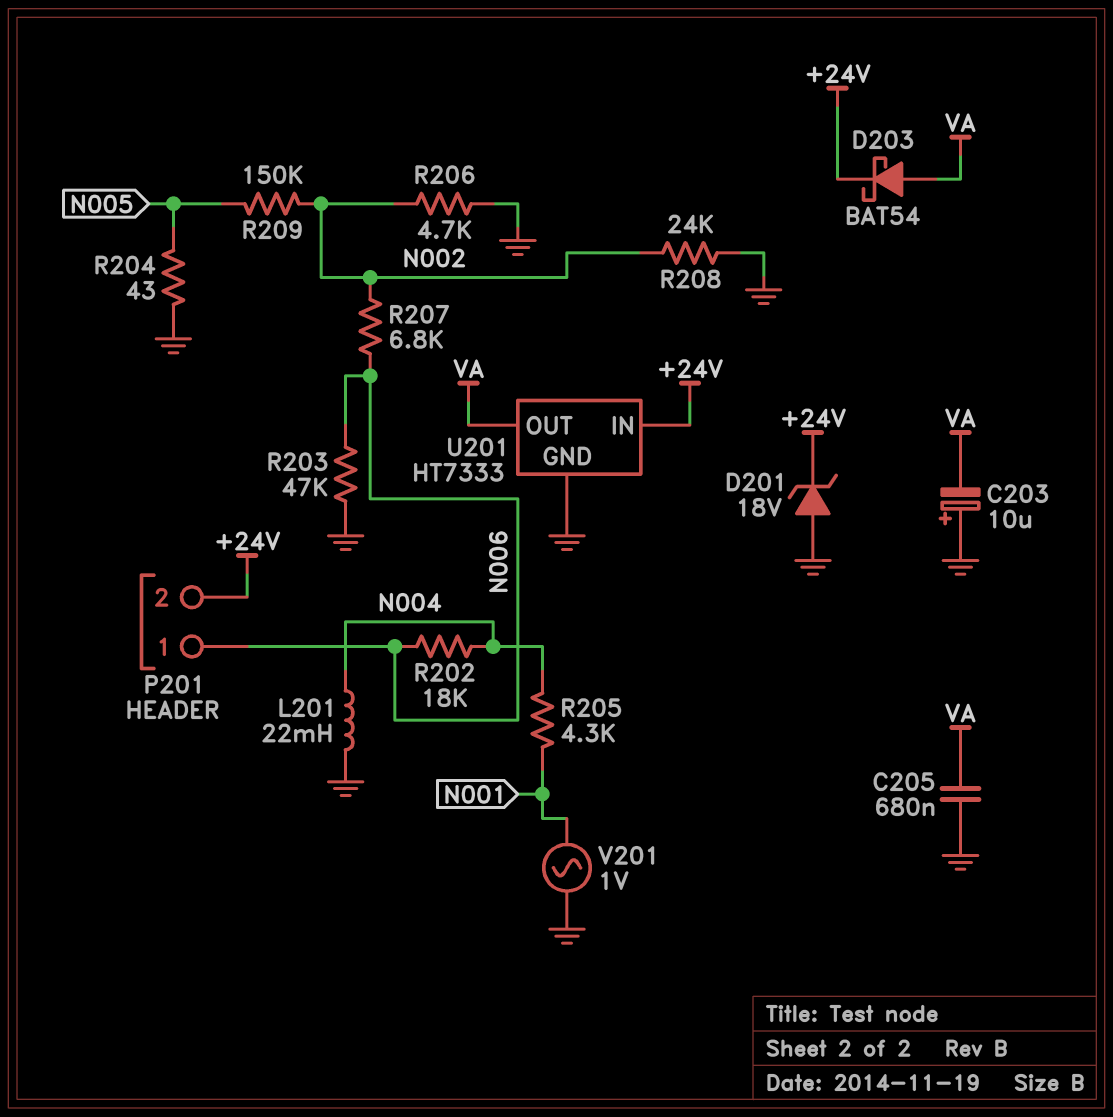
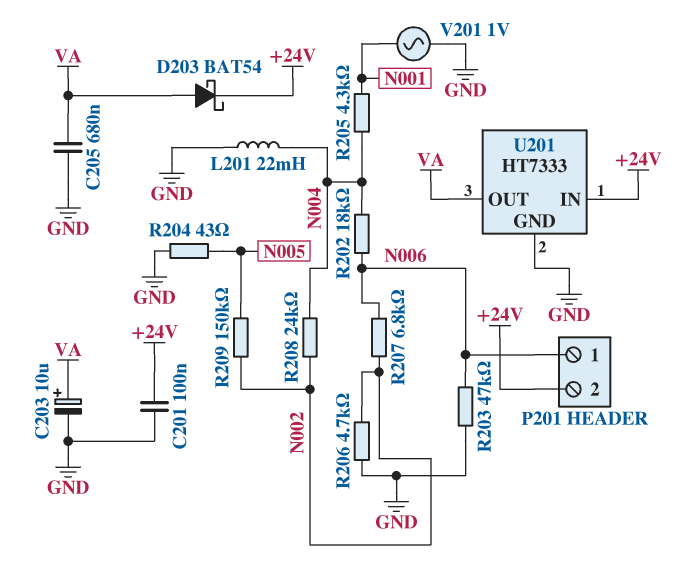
C201: none -> 100nF (+24V, GND)
C203: 10uF (plus GND, minus VA) -> 10uF (plus VA, minus GND)
D201: zener 18V (A GND, K +24V) -> none
R208: 24k (GND, N002) -> 24k (N002, N004)

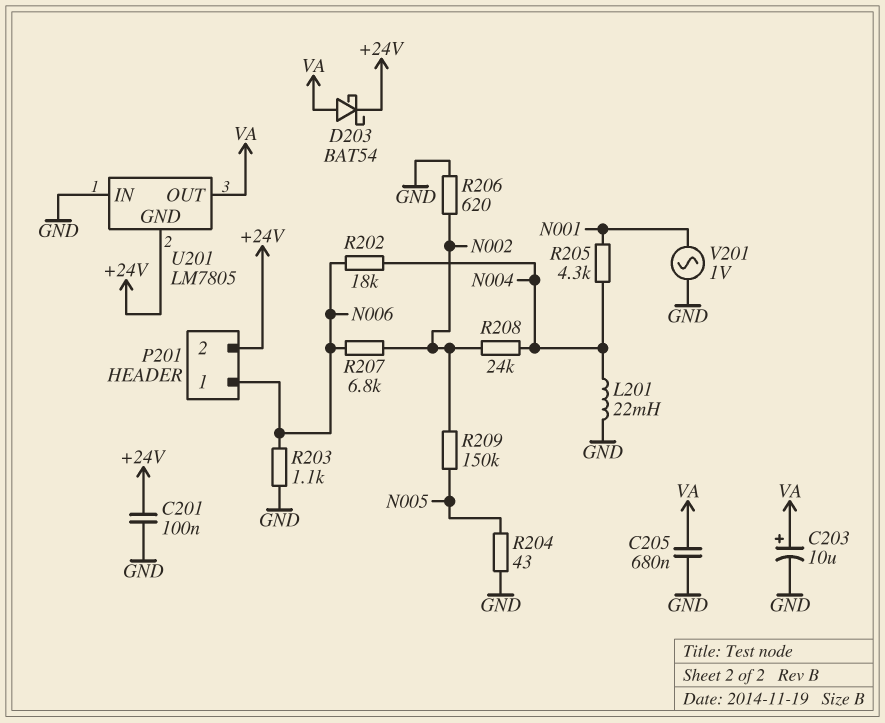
R203: 47k (GND, N006) -> 1.1k (GND, N006)
R206: 4.7k (GND, N002) -> 620 (GND, N002)
U201: HT7333 -> LM7805
U201 pin GND: GND -> +24V
U201 pin IN: +24V -> GND

